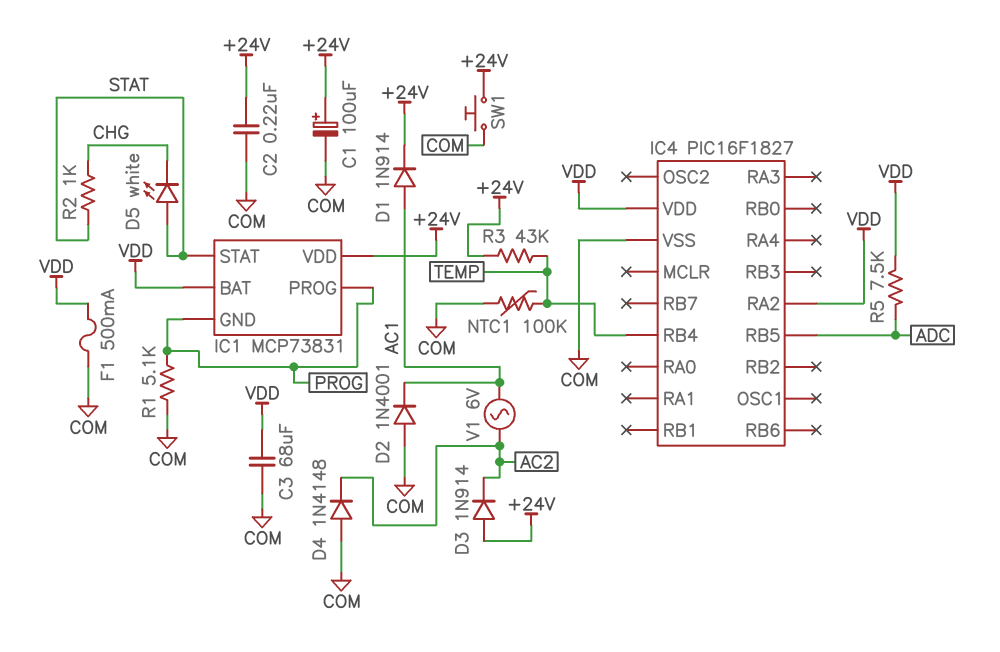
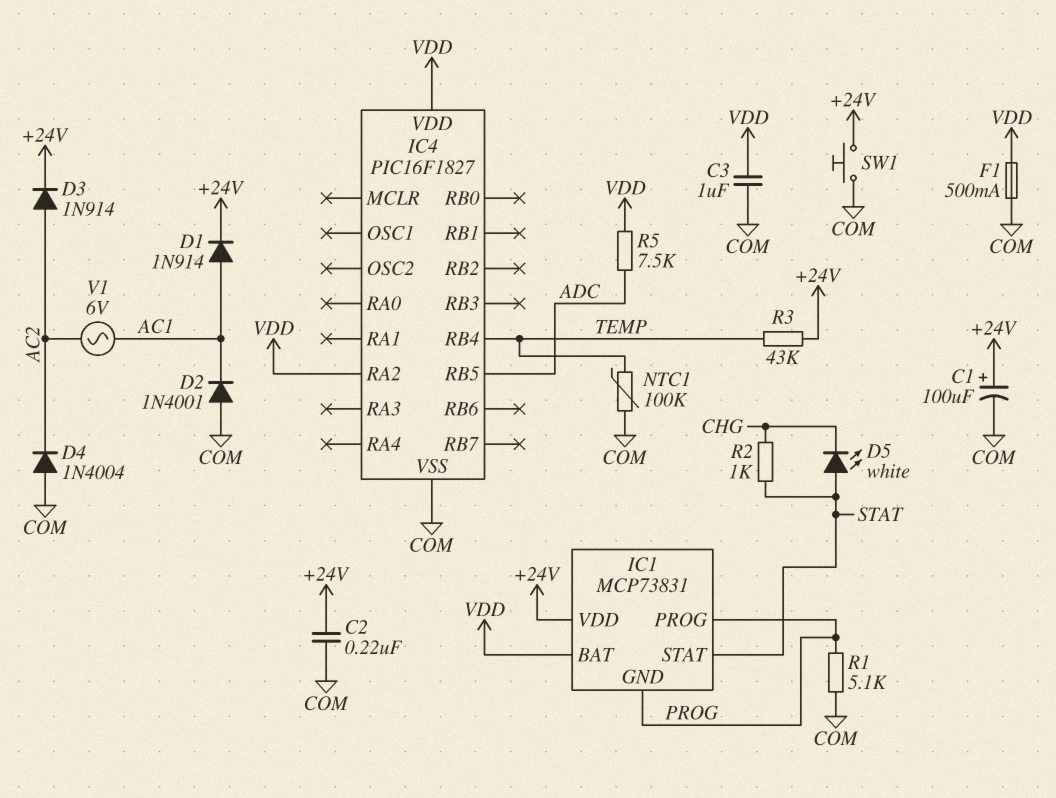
C3: 68uF (COM, VDD) -> 1uF (COM, VDD)
D3: diode 1N914 (A +24V, K AC2) -> diode 1N914 (A AC2, K +24V)
D4: diode 1N4148 (A COM, K AC2) -> diode 1N4004 (A COM, K AC2)

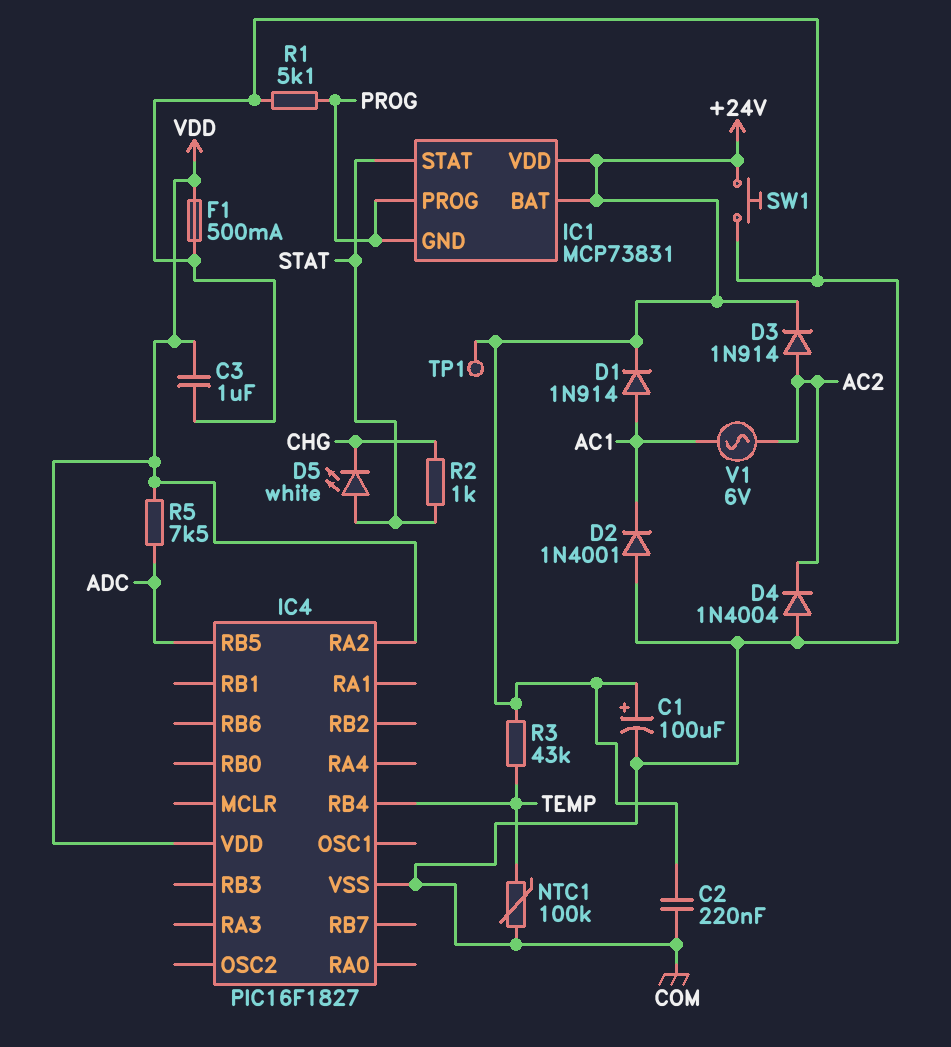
IC1 pin BAT: VDD -> +24V
TP1: none -> test point (+24V)

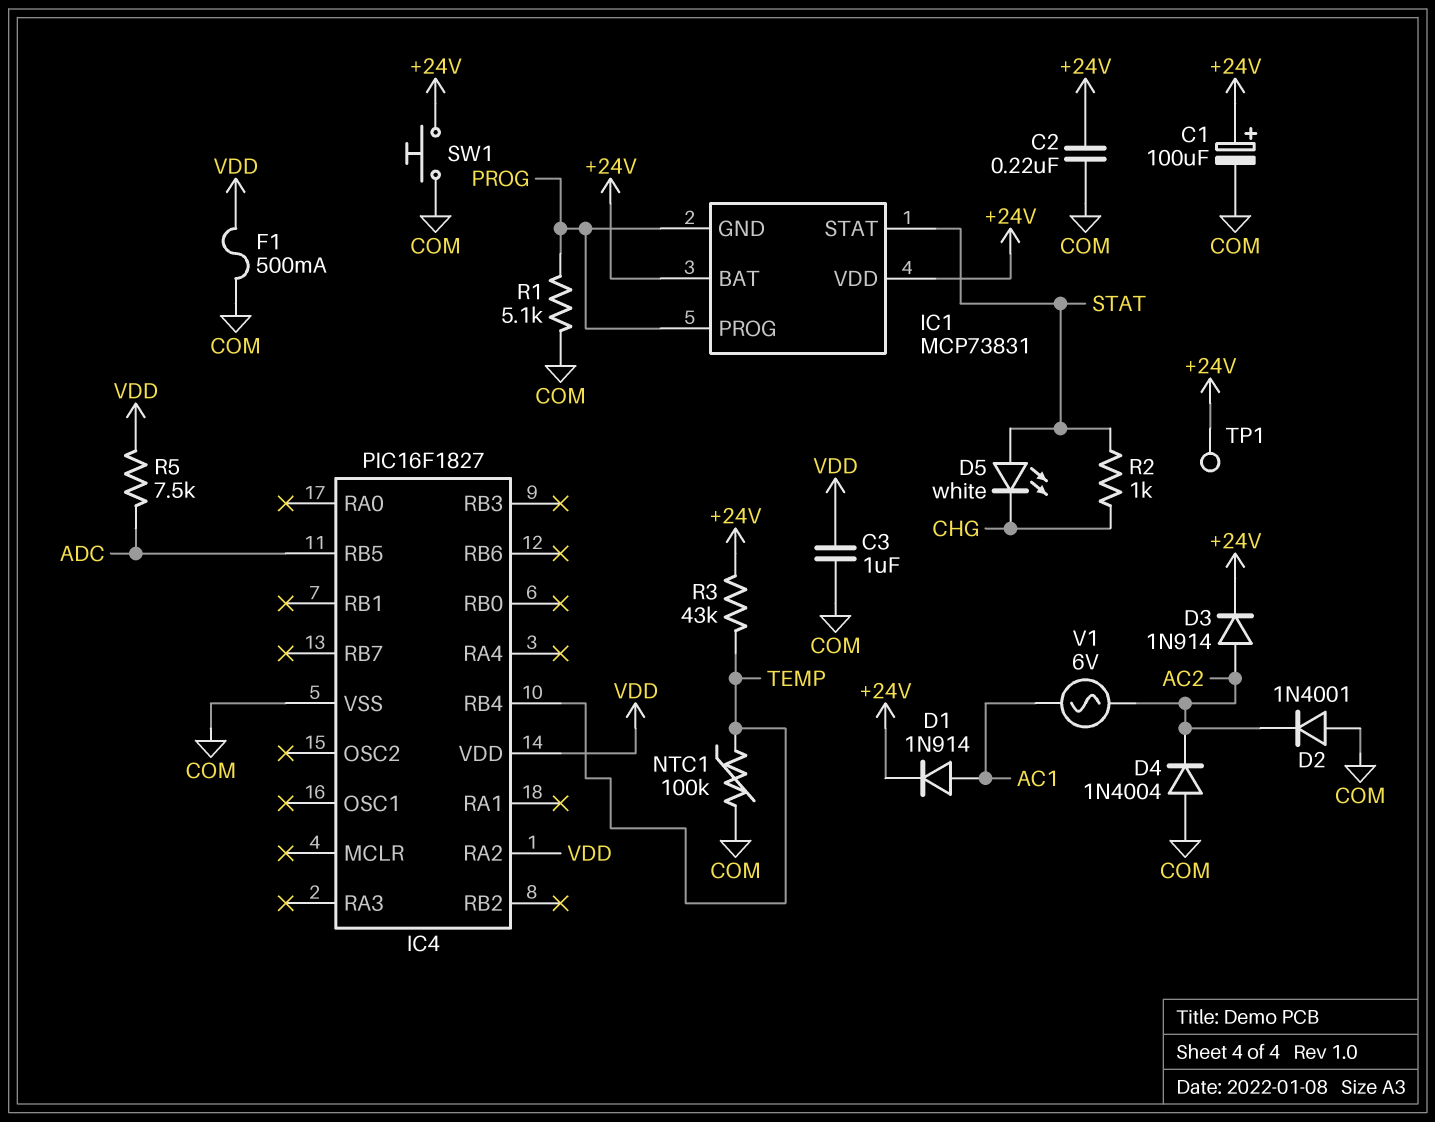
D2: diode 1N4001 (A COM, K AC1) -> diode 1N4001 (A COM, K AC2)

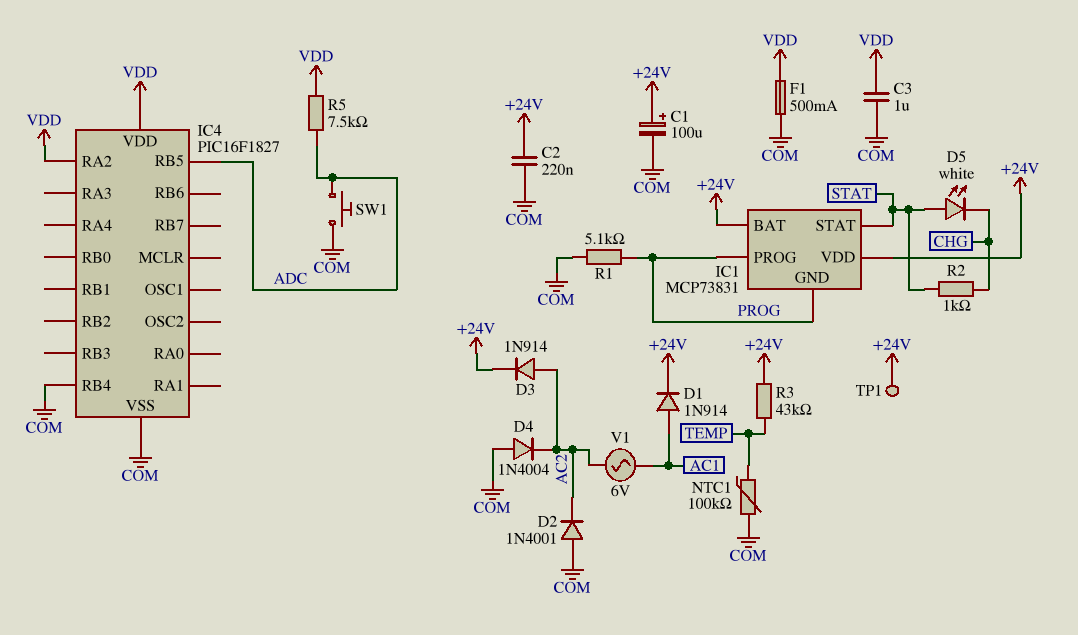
IC4 pin RB4: TEMP -> COM
SW1: button (+24V, COM) -> button (ADC, COM)

